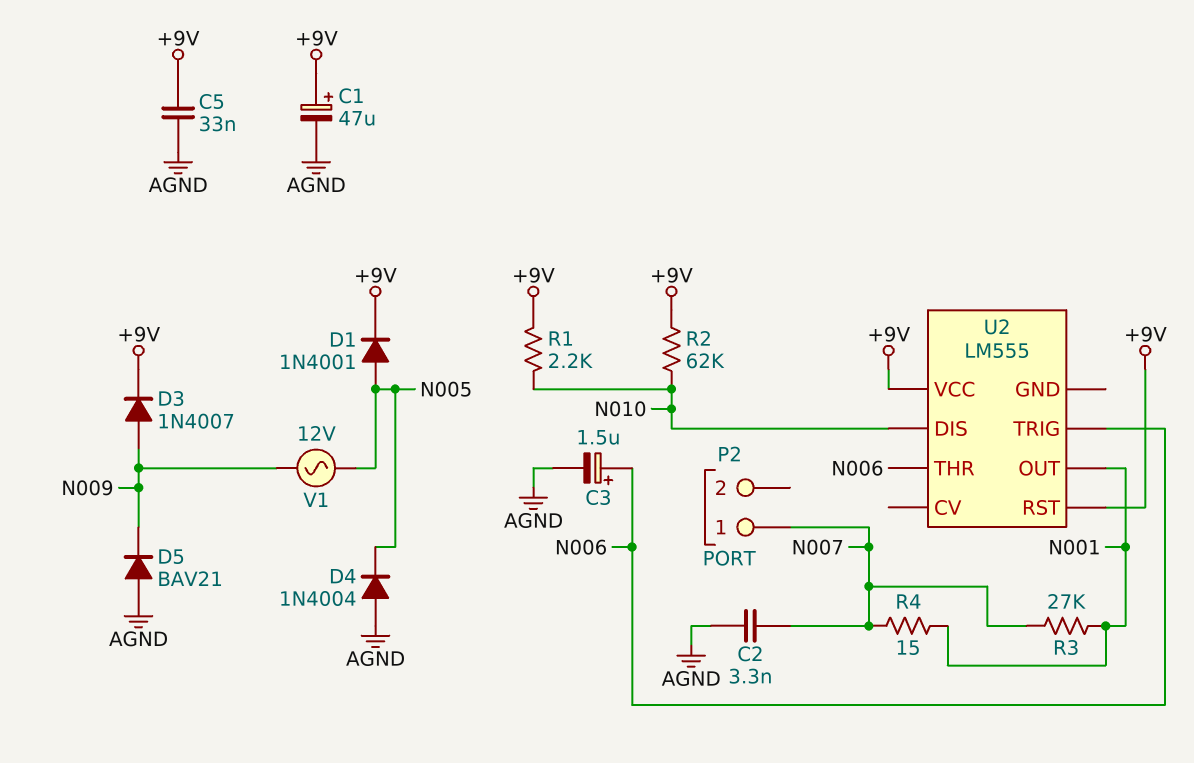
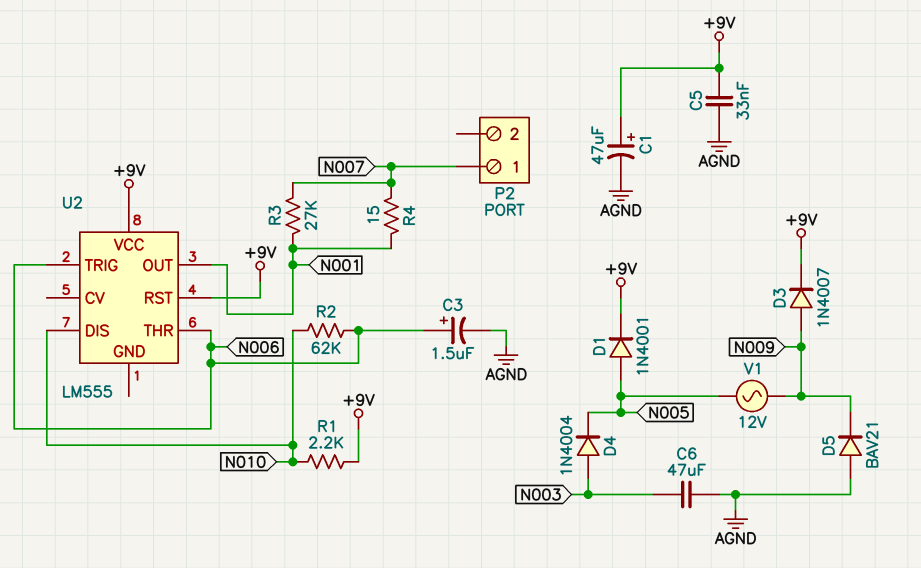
C2: 3.3nF (AGND, N007) -> none
C6: none -> 47uF (AGND, N003)
D4: diode 1N4004 (A AGND, K N005) -> diode 1N4004 (A N003, K N005)
R2: 62k (+9V, N010) -> 62k (N006, N010)

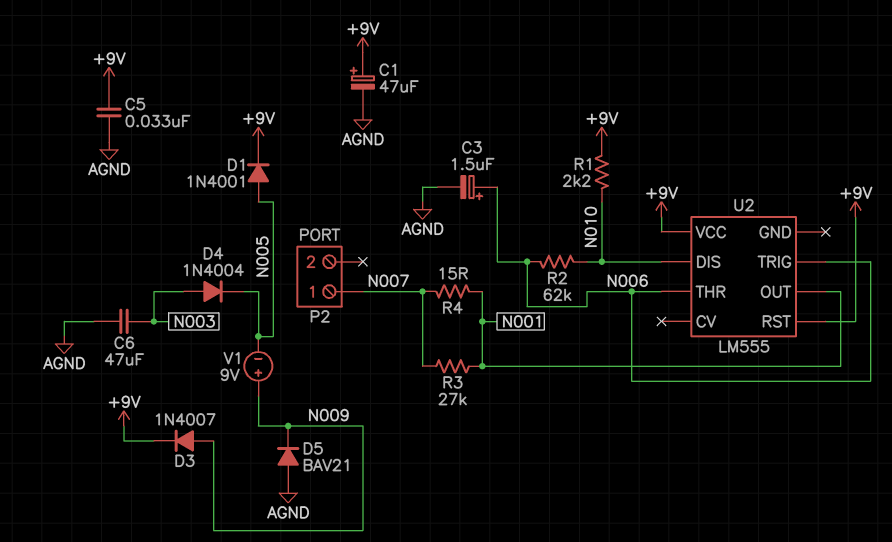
V1: AC 12V (N005, N009) -> 9V (plus N009, minus N005)

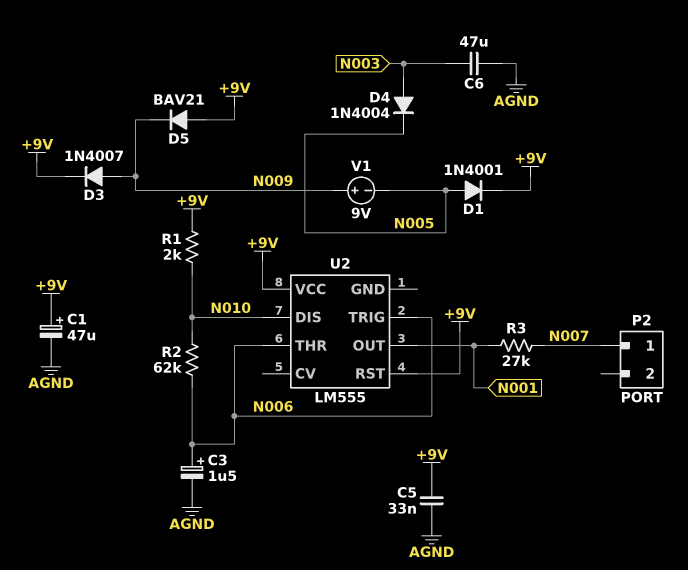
D5: diode BAV21 (A AGND, K N009) -> diode BAV21 (A +9V, K N009)
R1: 2.2k (+9V, N010) -> 2k (+9V, N010)
R4: 15 (N001, N007) -> none

